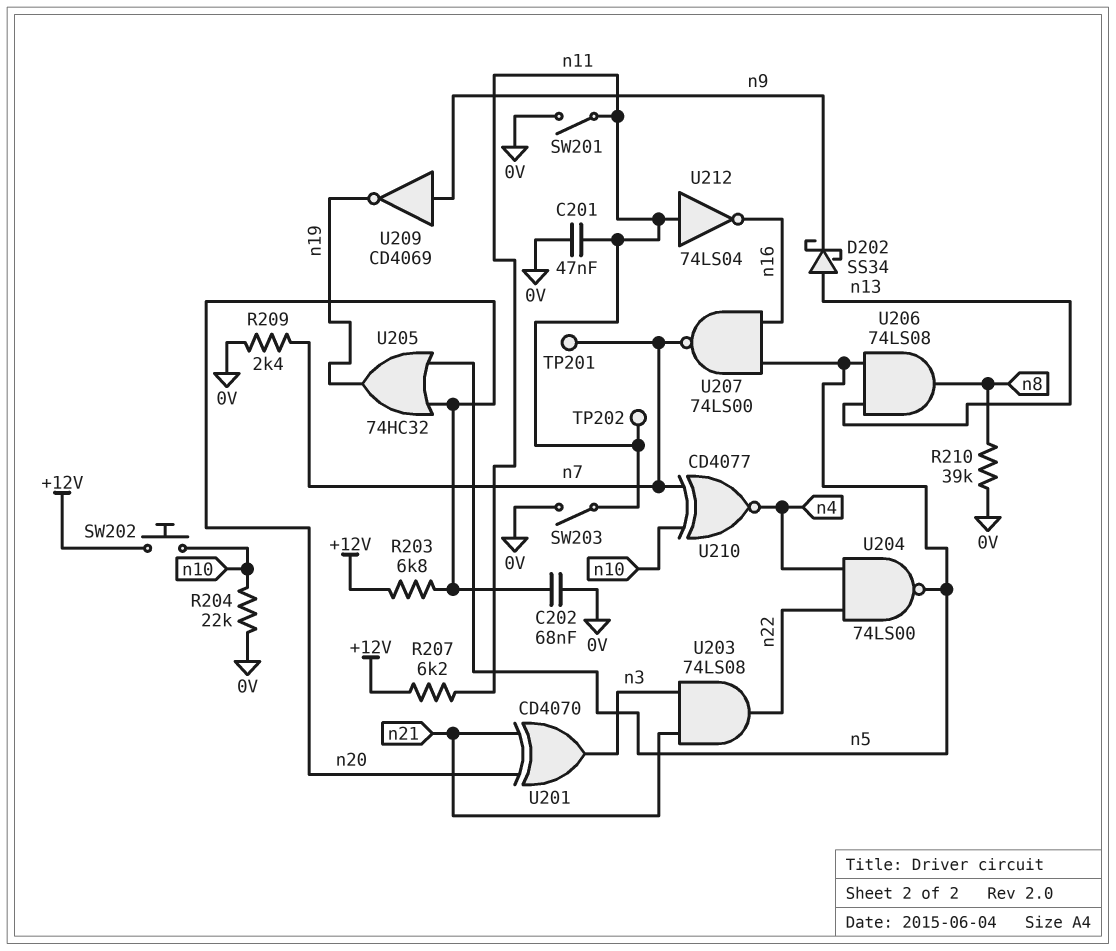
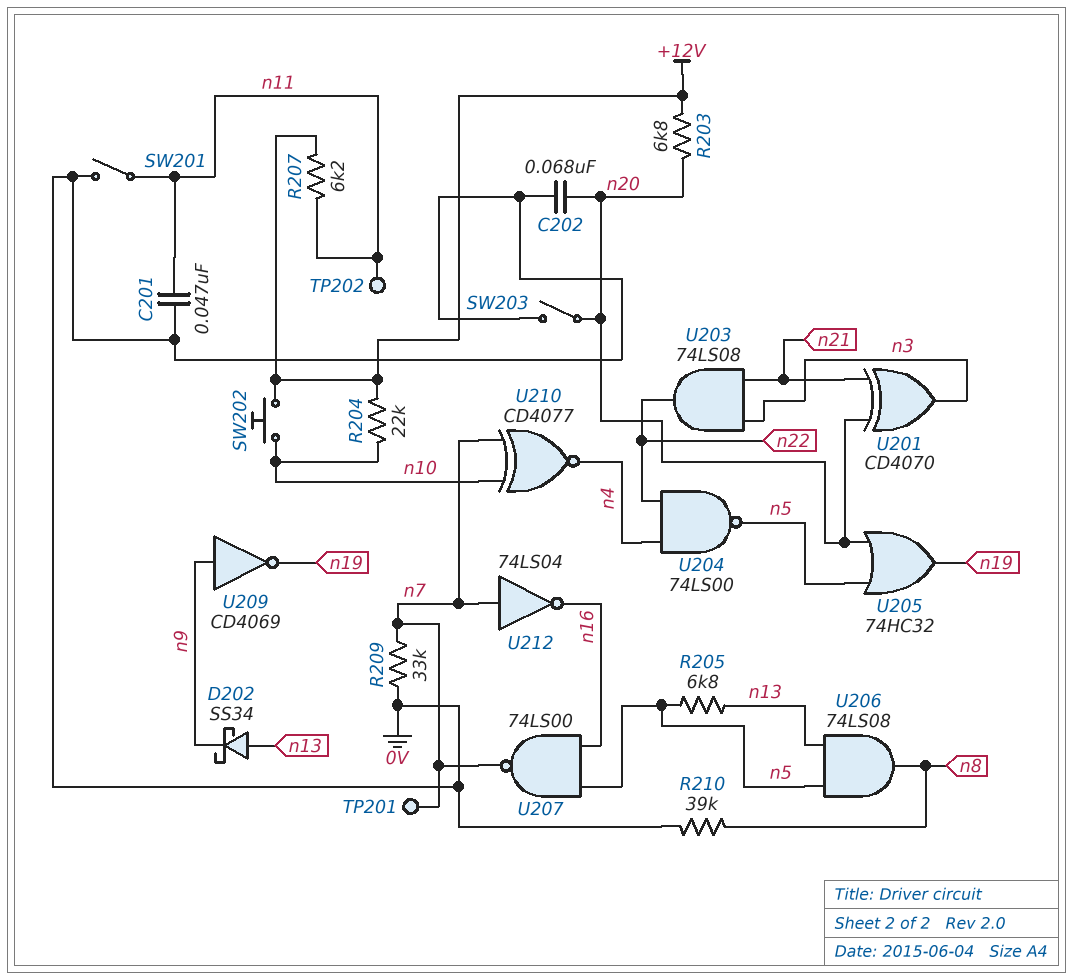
R204: 22k (0V, n10) -> 22k (+12V, n10)
R205: none -> 6.8k (n5, n13)
R209: 2.4k (0V, n7) -> 33k (0V, n7)
SW203: switch (0V, n11) -> switch (0V, n20)
U212: NOT 74LS04 (in n11, out n16) -> NOT 74LS04 (in n7, out n16)

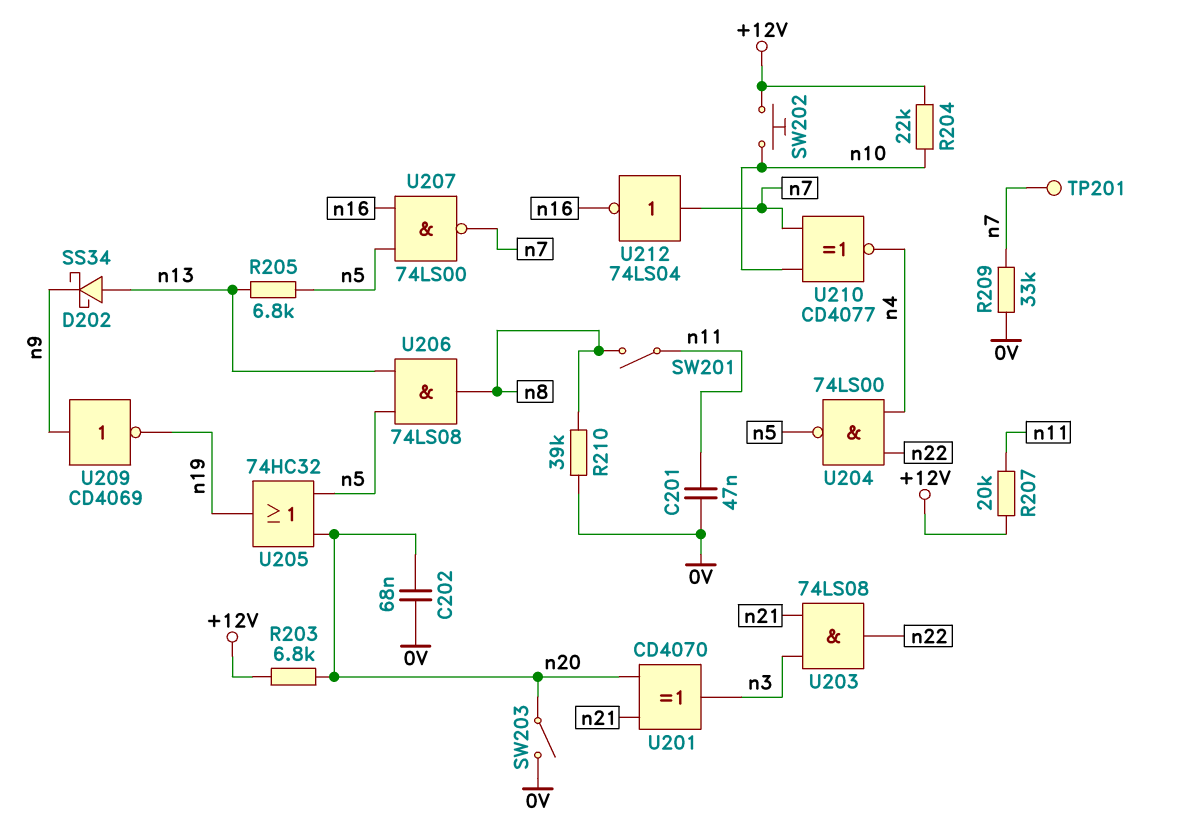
R207: 6.2k (+12V, n11) -> 20k (+12V, n11)
SW201: switch (0V, n11) -> switch (n8, n11)
TP202: test point (n11) -> none

